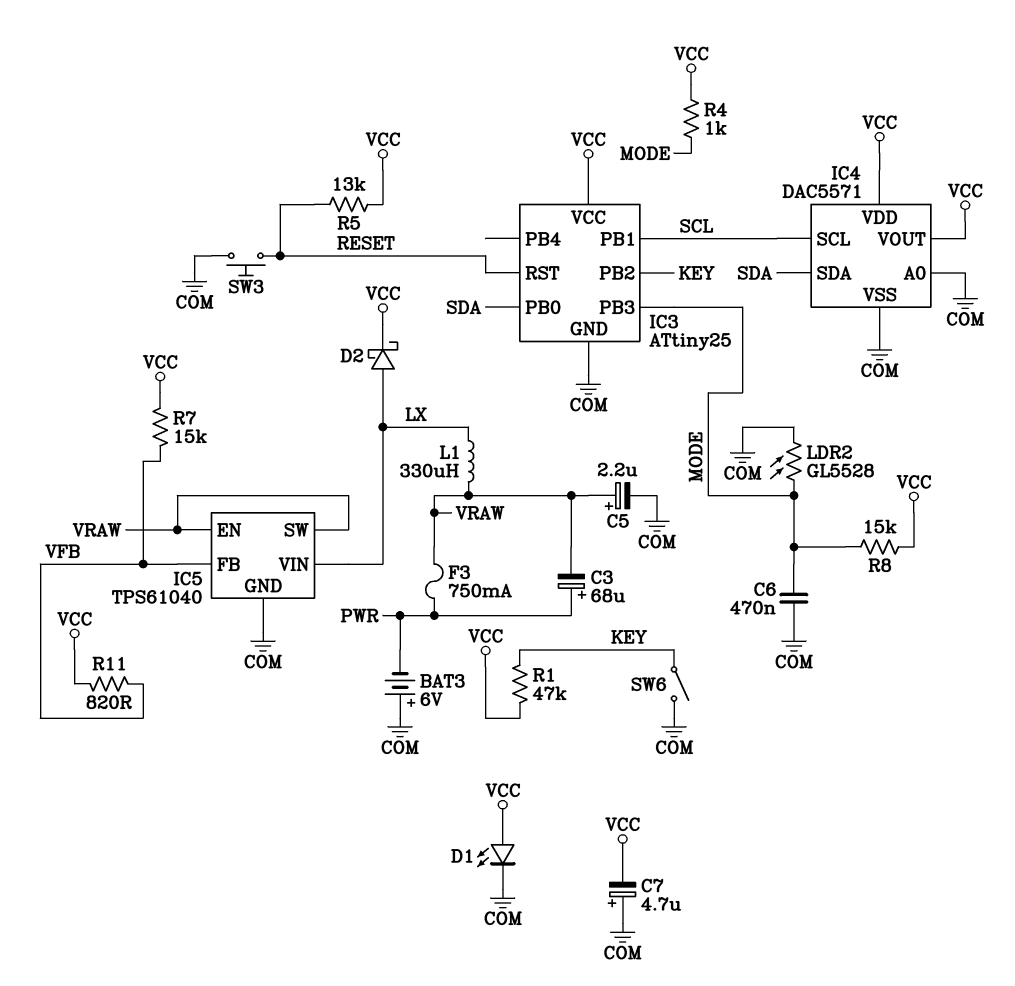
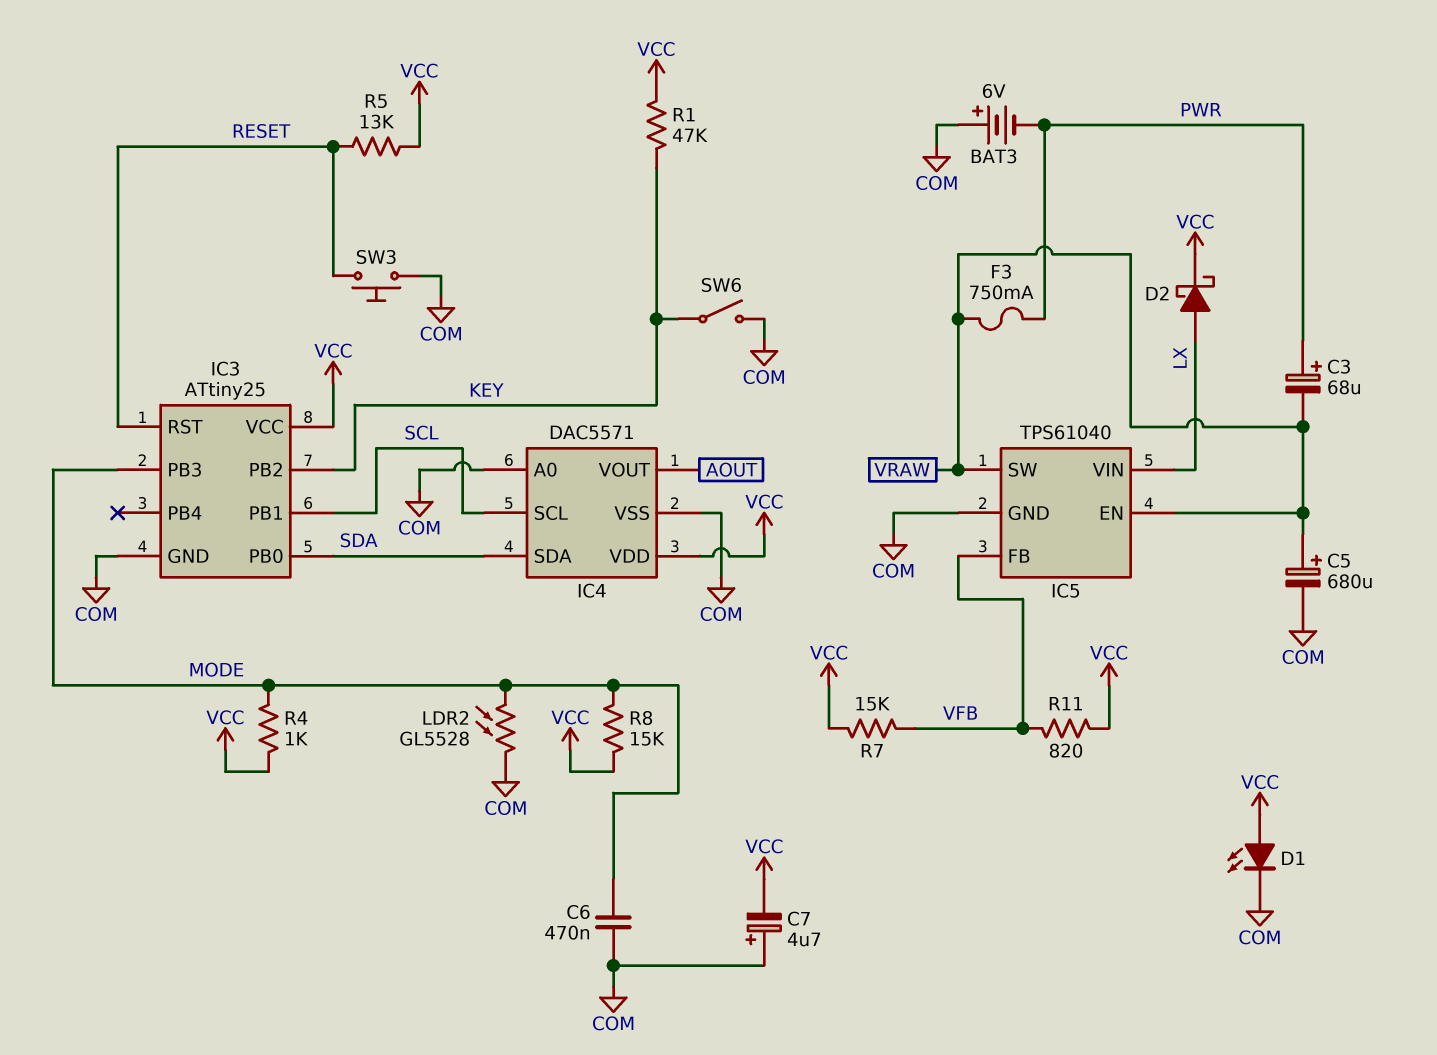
C5: 2.2uF (plus VRAW, minus COM) -> 680uF (plus VRAW, minus COM)
IC4 pin VOUT: VCC -> AOUT
L1: 330uH (LX, VRAW) -> none

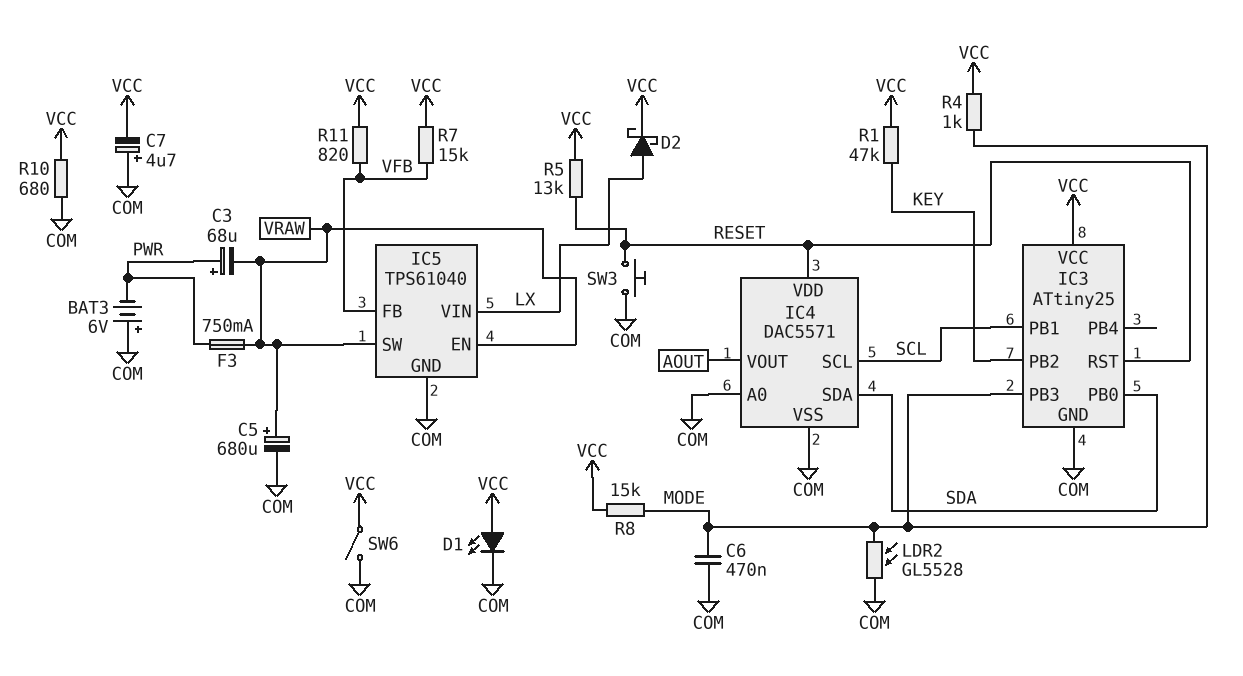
IC4 pin VDD: VCC -> RESET
R10: none -> 680 (COM, VCC)
SW6: switch (COM, KEY) -> switch (COM, VCC)

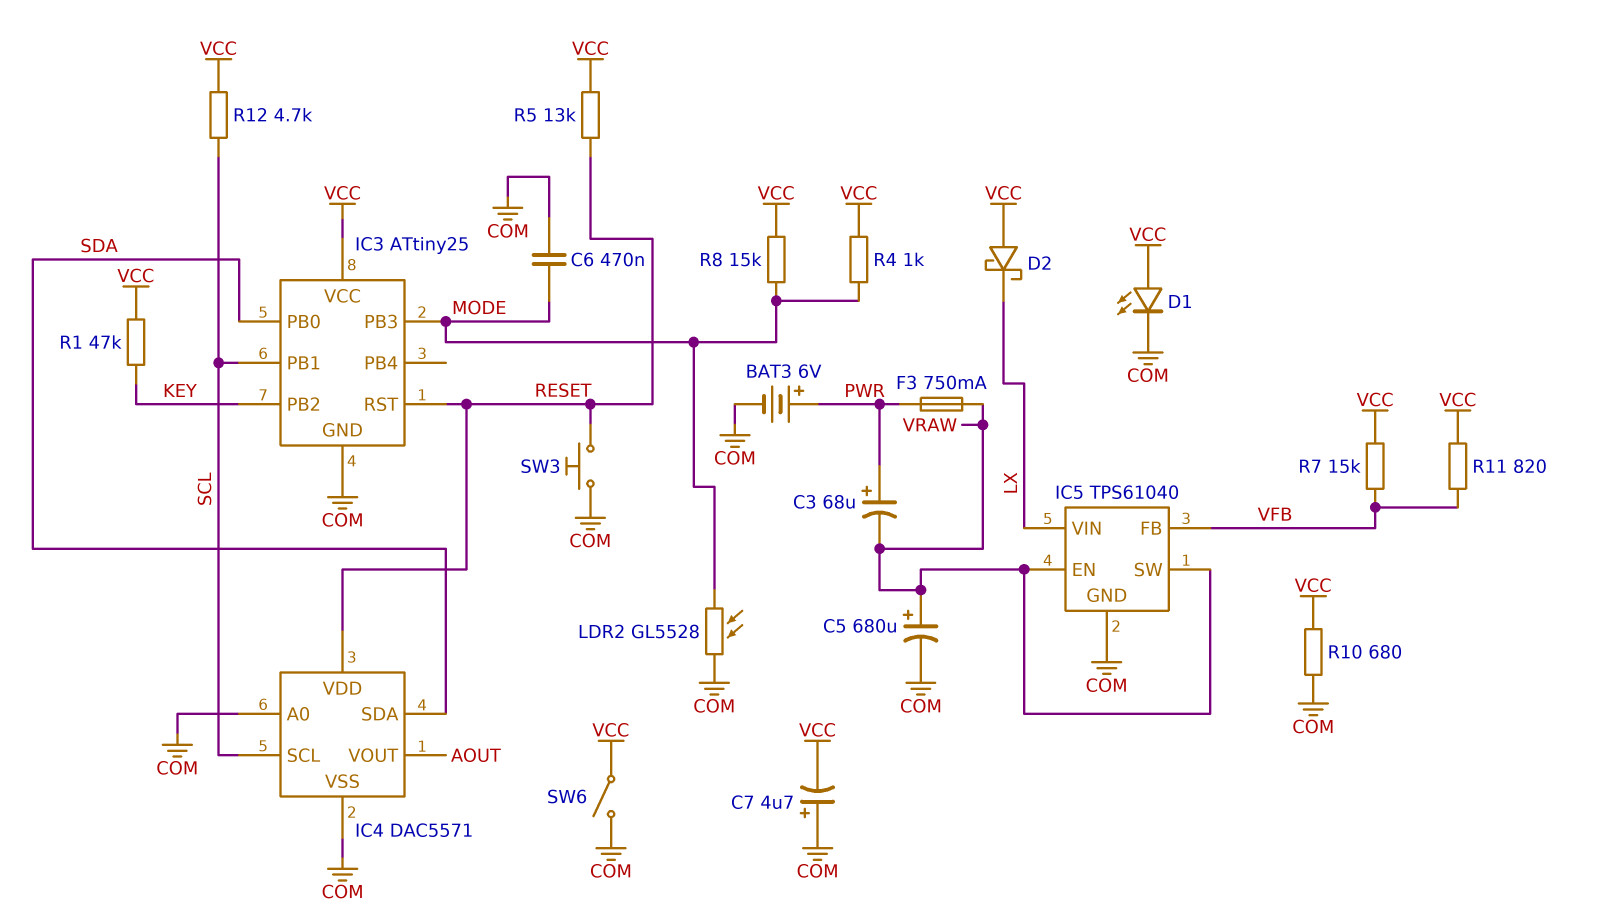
BAT3: 6V (plus COM, minus PWR) -> 6V (plus PWR, minus COM)
D2: schottky (A LX, K VCC) -> schottky (A VCC, K LX)
R12: none -> 4.7k (SCL, VCC)

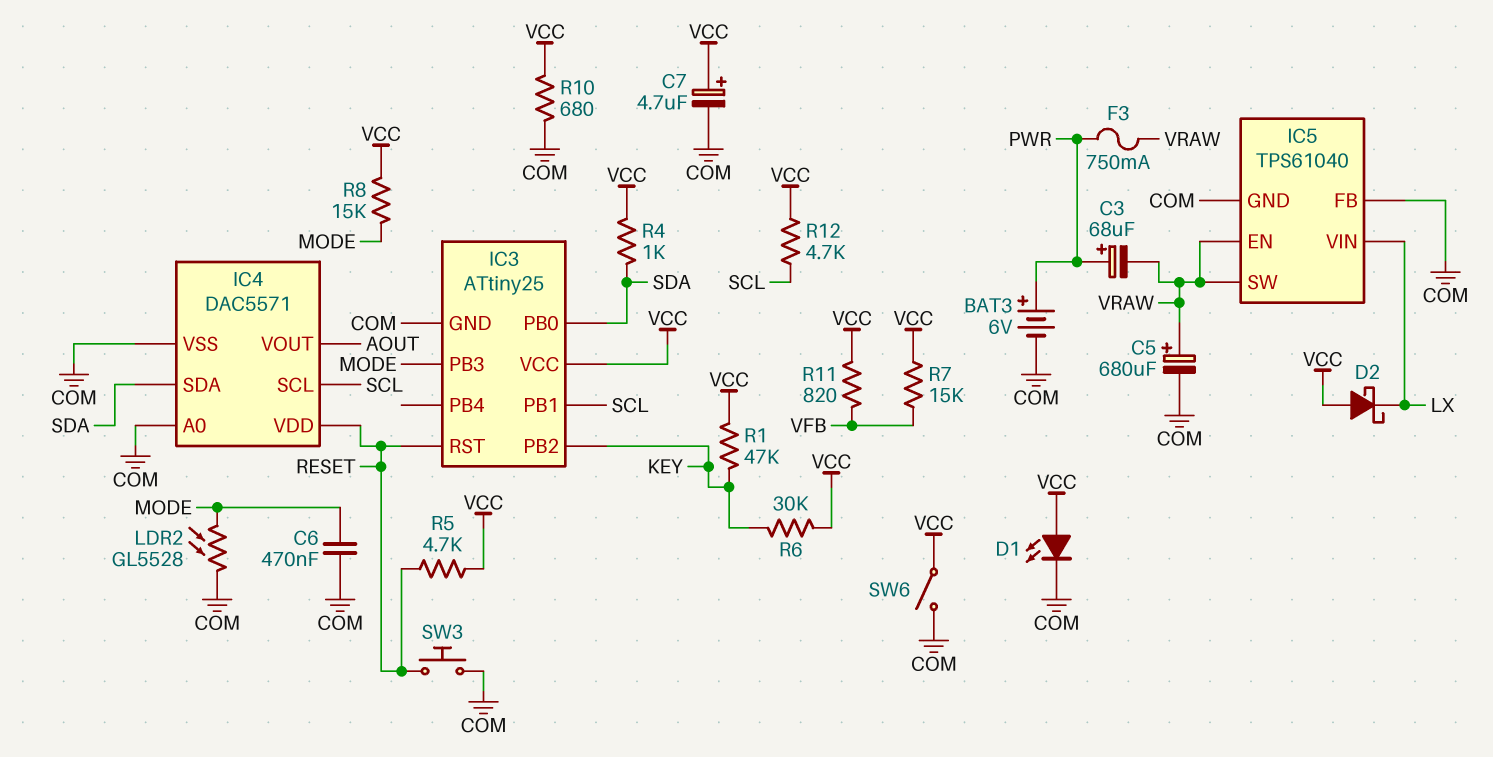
C7: 4.7uF (plus COM, minus VCC) -> 4.7uF (plus VCC, minus COM)
IC5 pin FB: VFB -> COM
R4: 1k (MODE, VCC) -> 1k (SDA, VCC)
R5: 13k (RESET, VCC) -> 4.7k (RESET, VCC)
R6: none -> 30k (KEY, VCC)

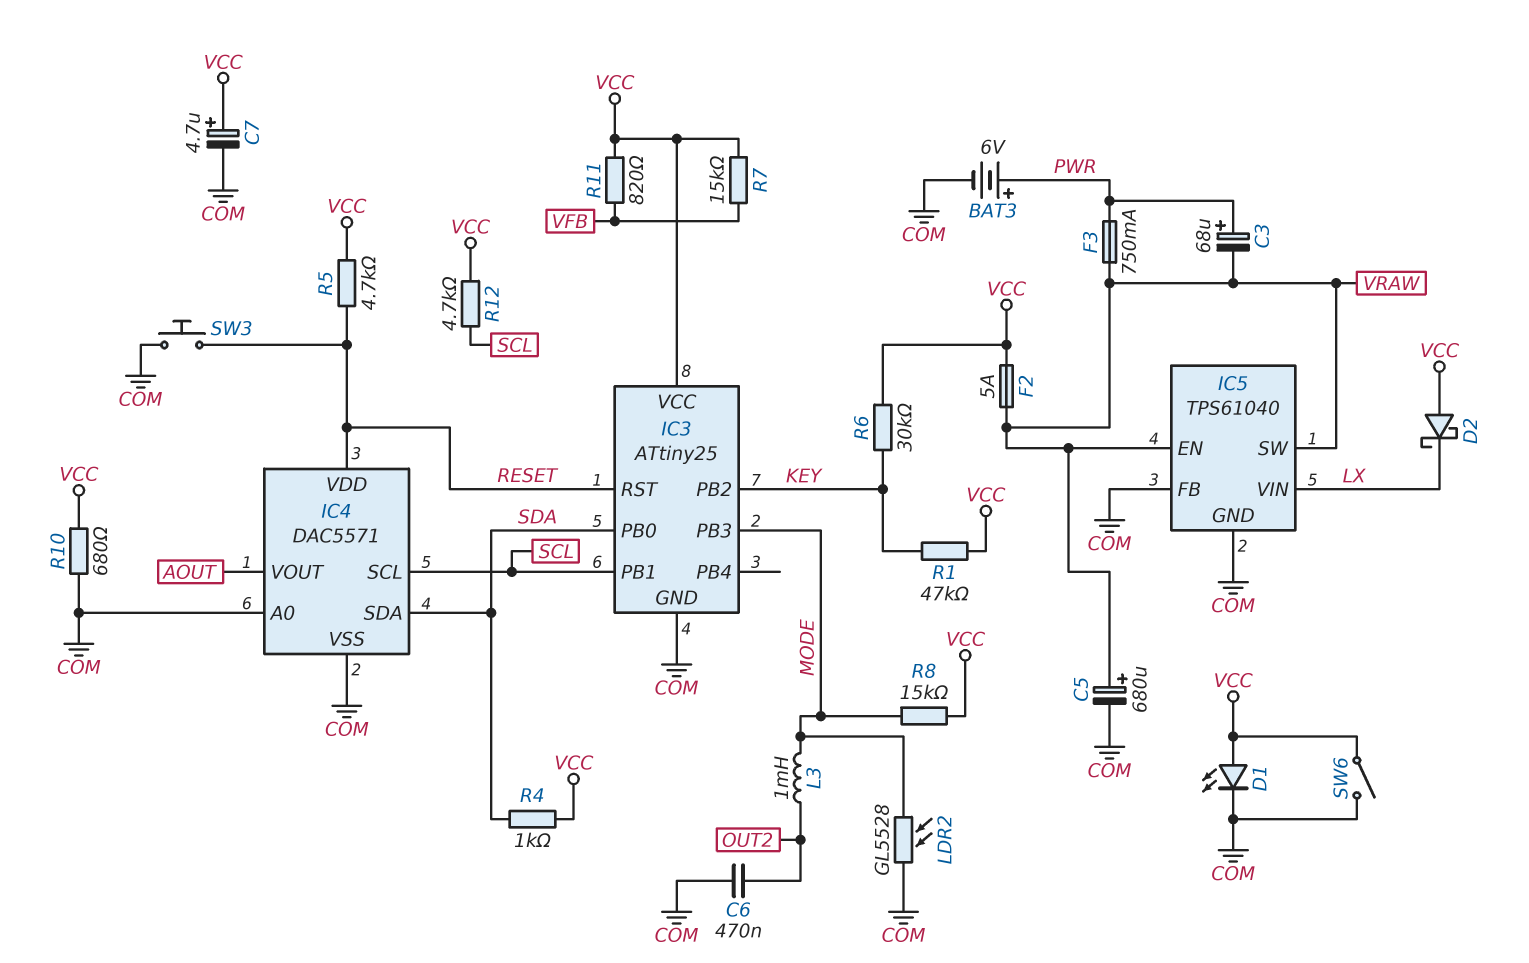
C6: 470nF (COM, MODE) -> 470nF (COM, OUT2)
F2: none -> 5A (VCC, VRAW)
L3: none -> 1mH (MODE, OUT2)

